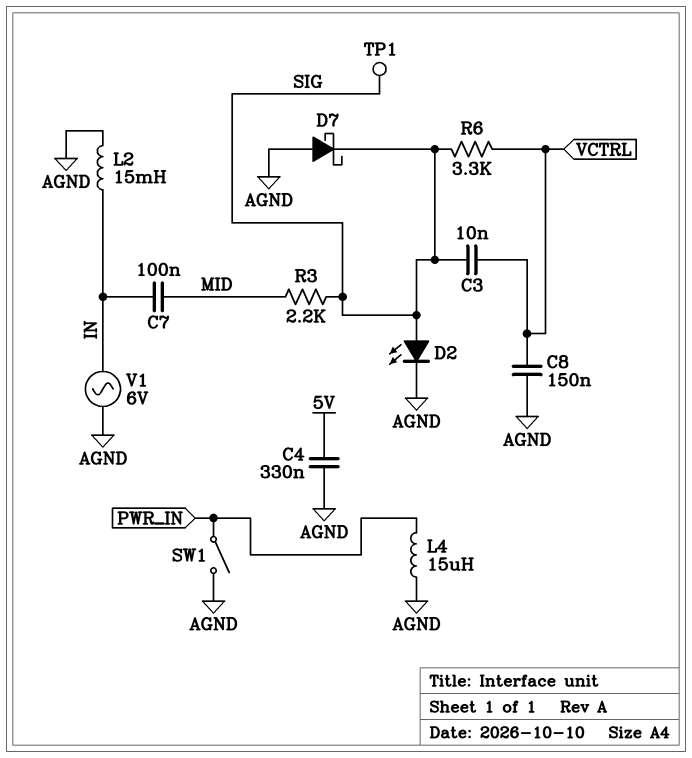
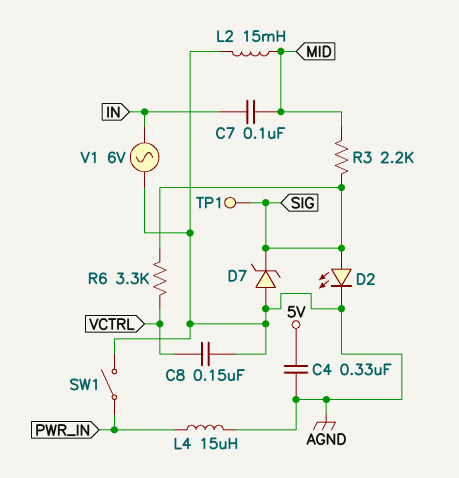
C3: 10nF (SIG, VCTRL) -> none
D7: schottky (A AGND, K SIG) -> zener (A AGND, K SIG)
L2: 15mH (AGND, IN) -> 15mH (AGND, MID)

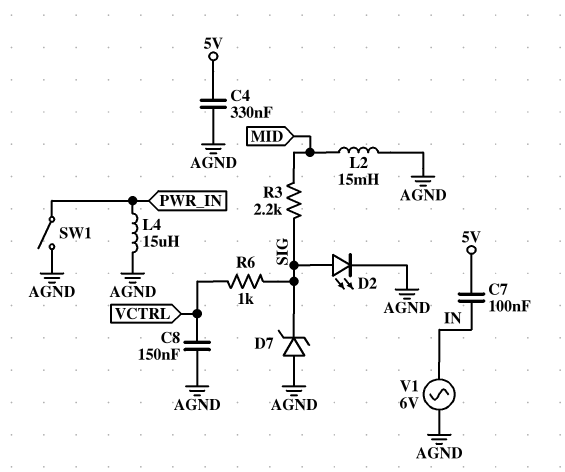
C7: 100nF (IN, MID) -> 100nF (5V, IN)
R6: 3.3k (SIG, VCTRL) -> 1k (SIG, VCTRL)
TP1: test point (SIG) -> none

